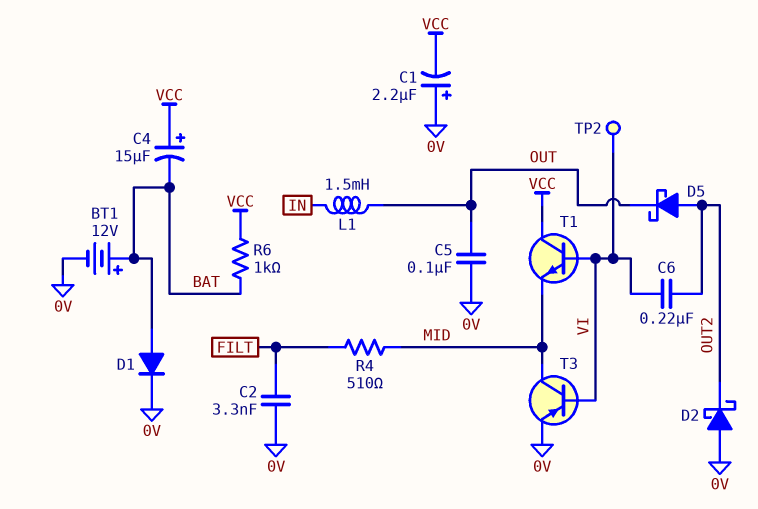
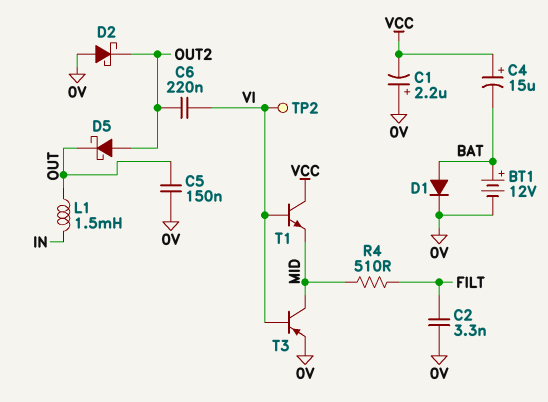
C5: 100nF (0V, OUT) -> 150nF (0V, OUT)
R6: 1k (BAT, VCC) -> none

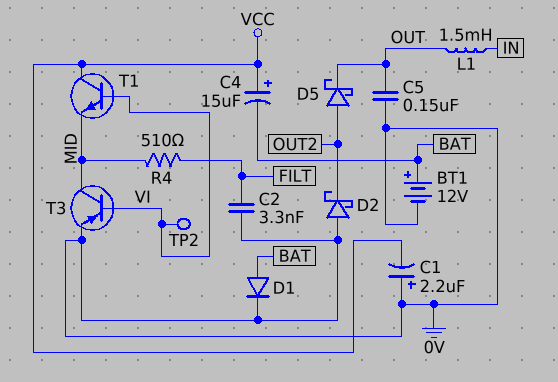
C6: 220nF (OUT2, VI) -> none

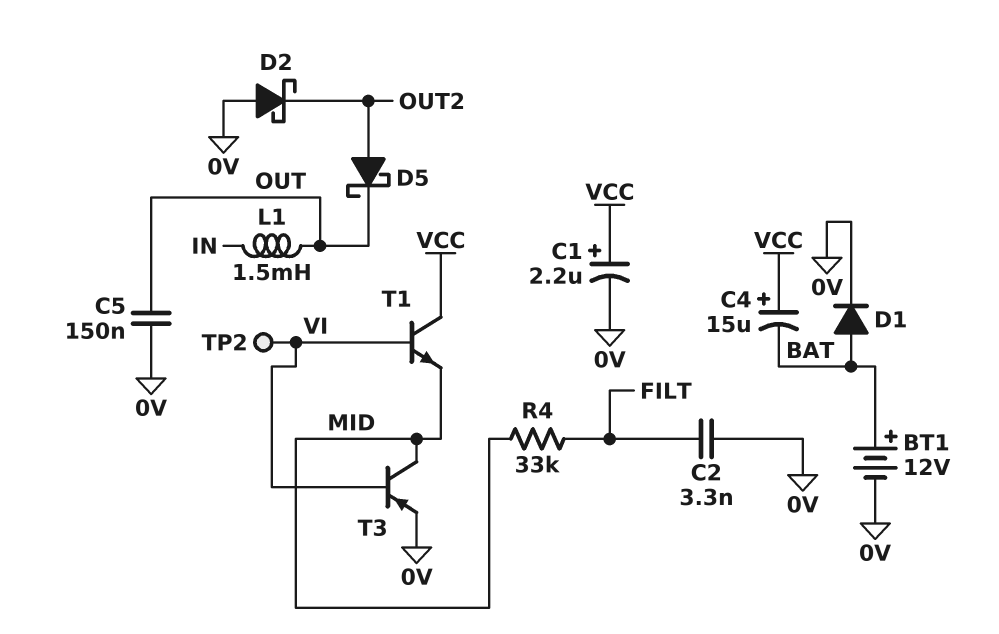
C1: 2.2uF (plus 0V, minus VCC) -> 2.2uF (plus VCC, minus 0V)
R4: 510 (FILT, MID) -> 33k (FILT, MID)

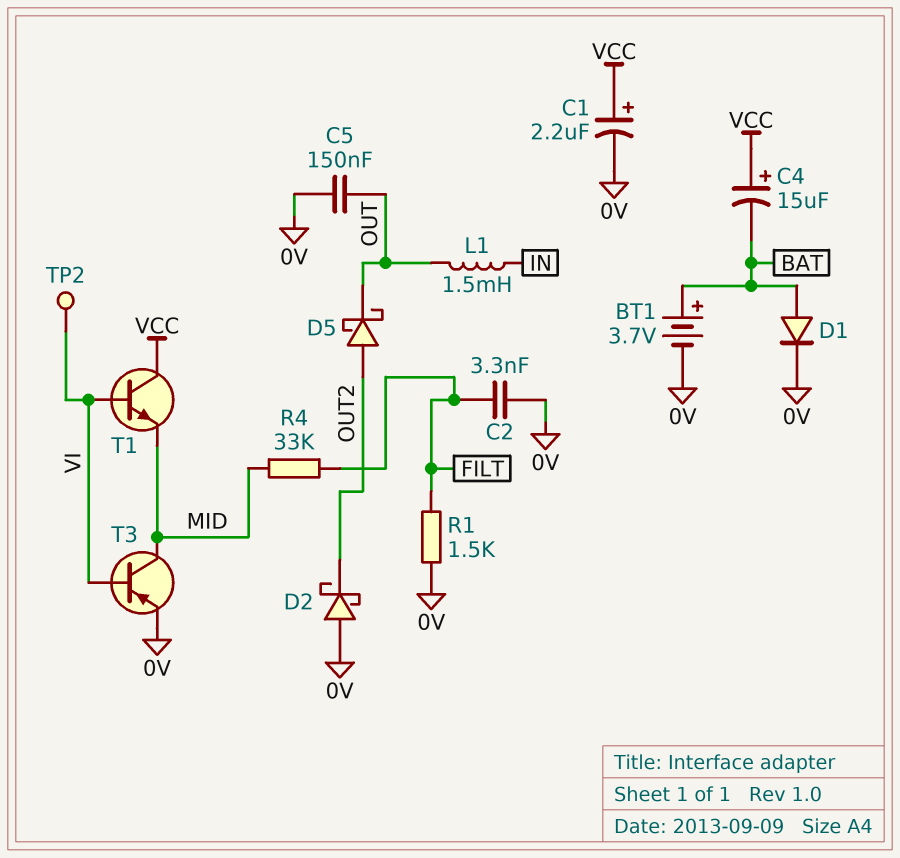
BT1: 12V (plus BAT, minus 0V) -> 3.7V (plus BAT, minus 0V)
R1: none -> 1.5k (0V, FILT)

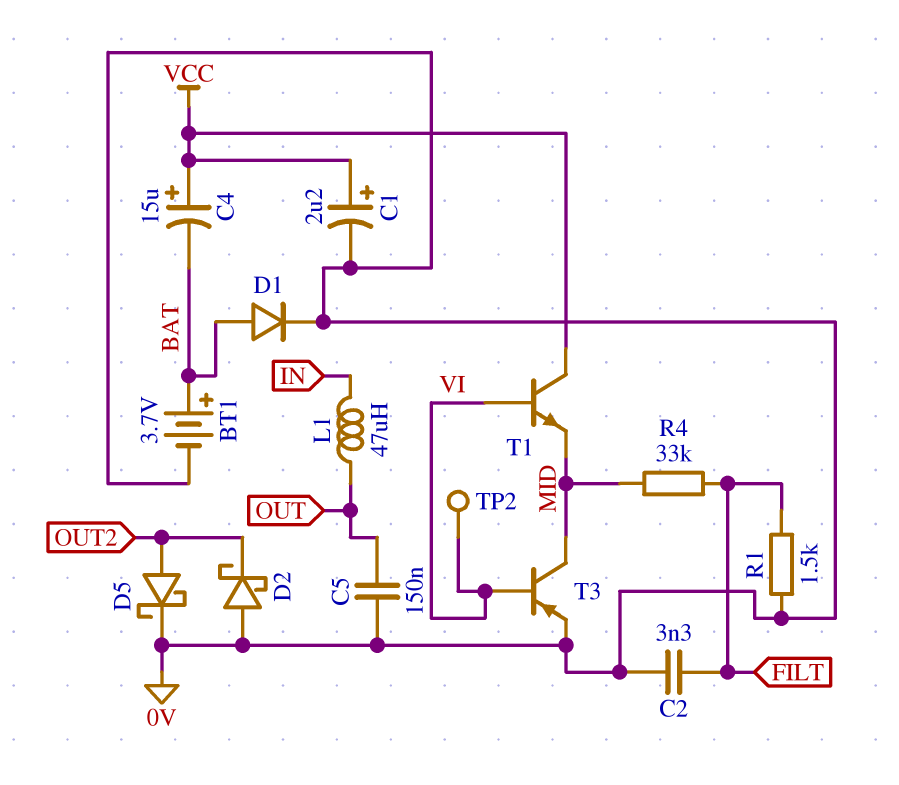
D5: schottky (A OUT2, K OUT) -> schottky (A OUT2, K 0V)
L1: 1.5mH (IN, OUT) -> 47uH (IN, OUT)

